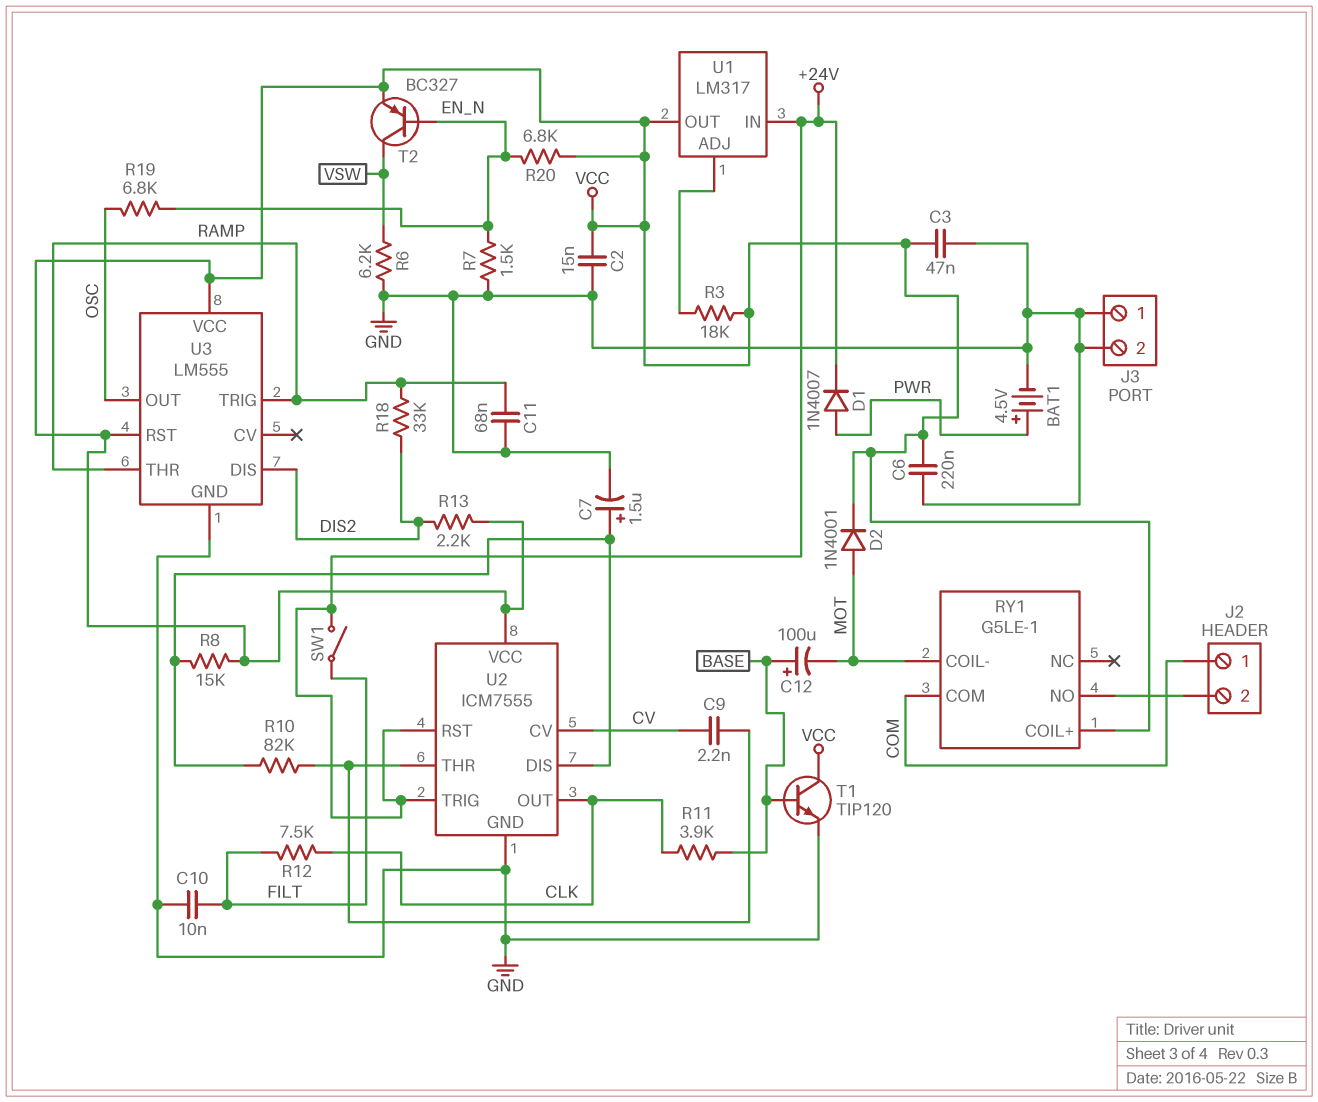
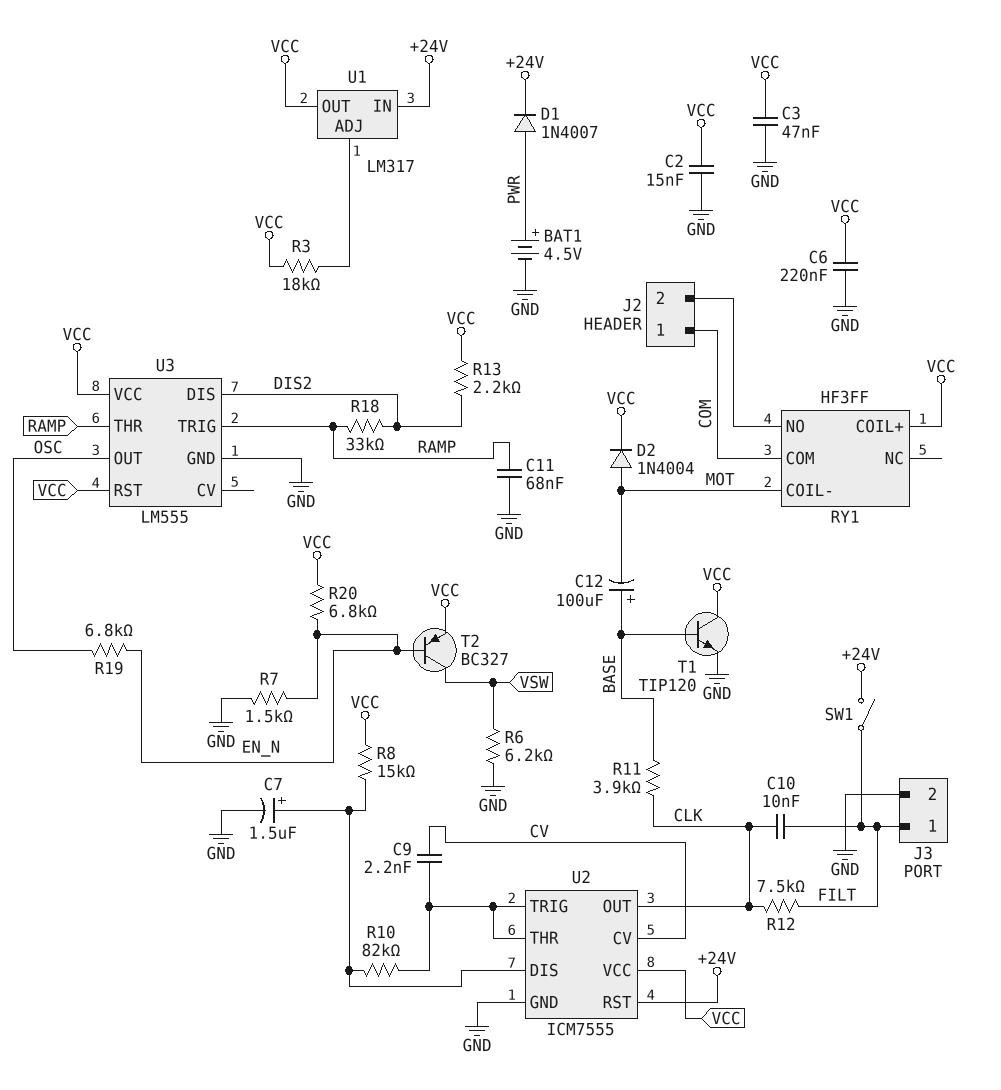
C10: 10nF (FILT, GND) -> 10nF (CLK, FILT)
D2: diode 1N4001 (A MOT, K VCC) -> diode 1N4004 (A MOT, K VCC)
J3 pin 1: GND -> FILT
RY1: G5LE-1 -> HF3FF
U2 pin TRIG: +24V -> U2/THR

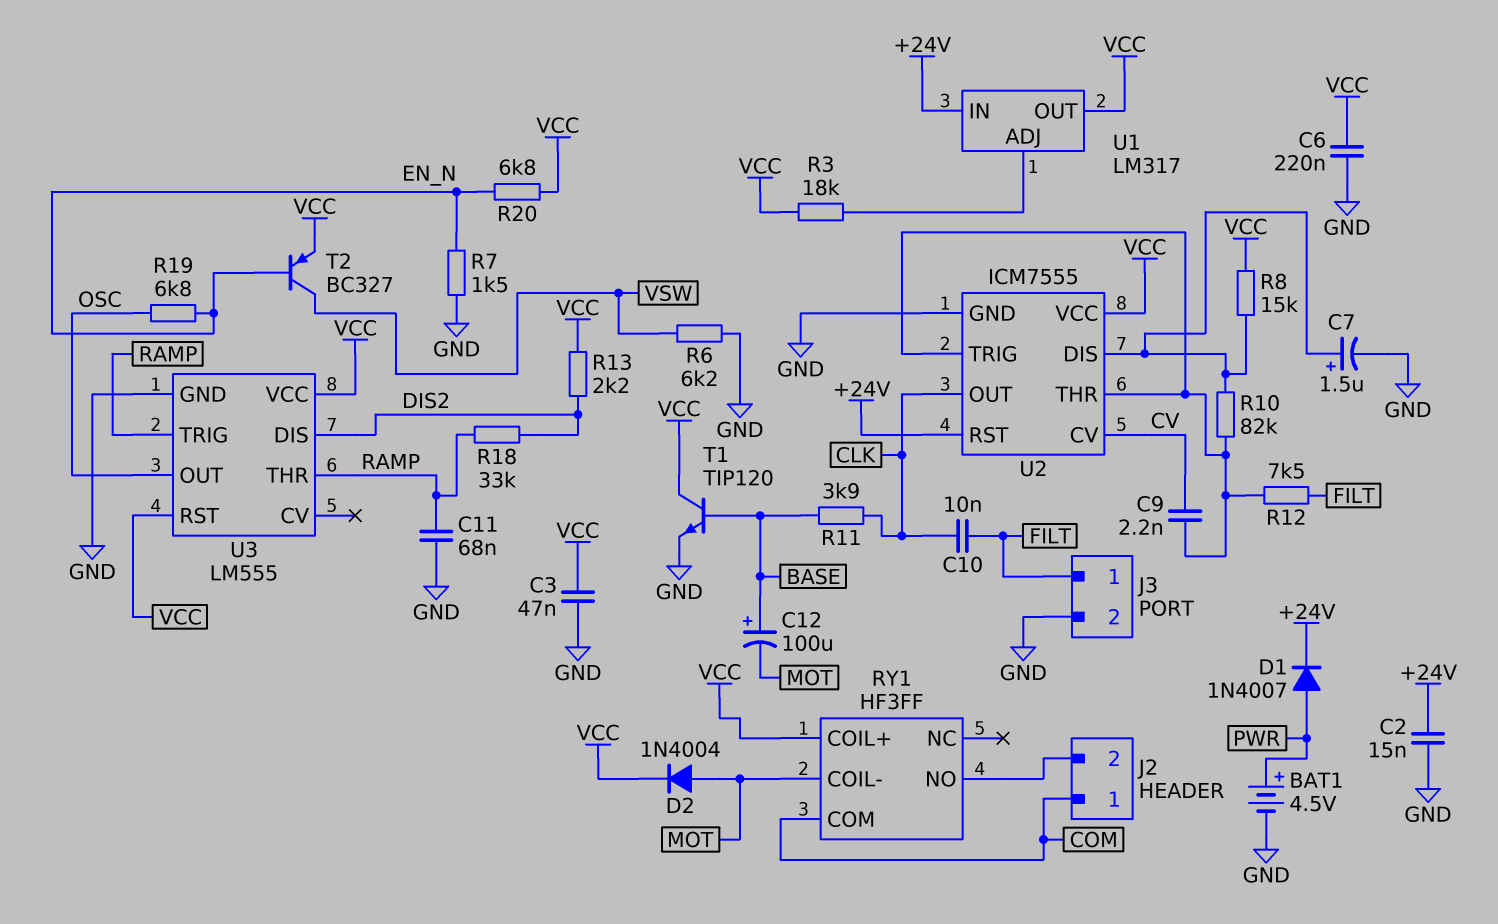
C2: 15nF (GND, VCC) -> 15nF (+24V, GND)
R12: 7.5k (CLK, FILT) -> 7.5k (FILT, U2/THR)
SW1: switch (+24V, FILT) -> none

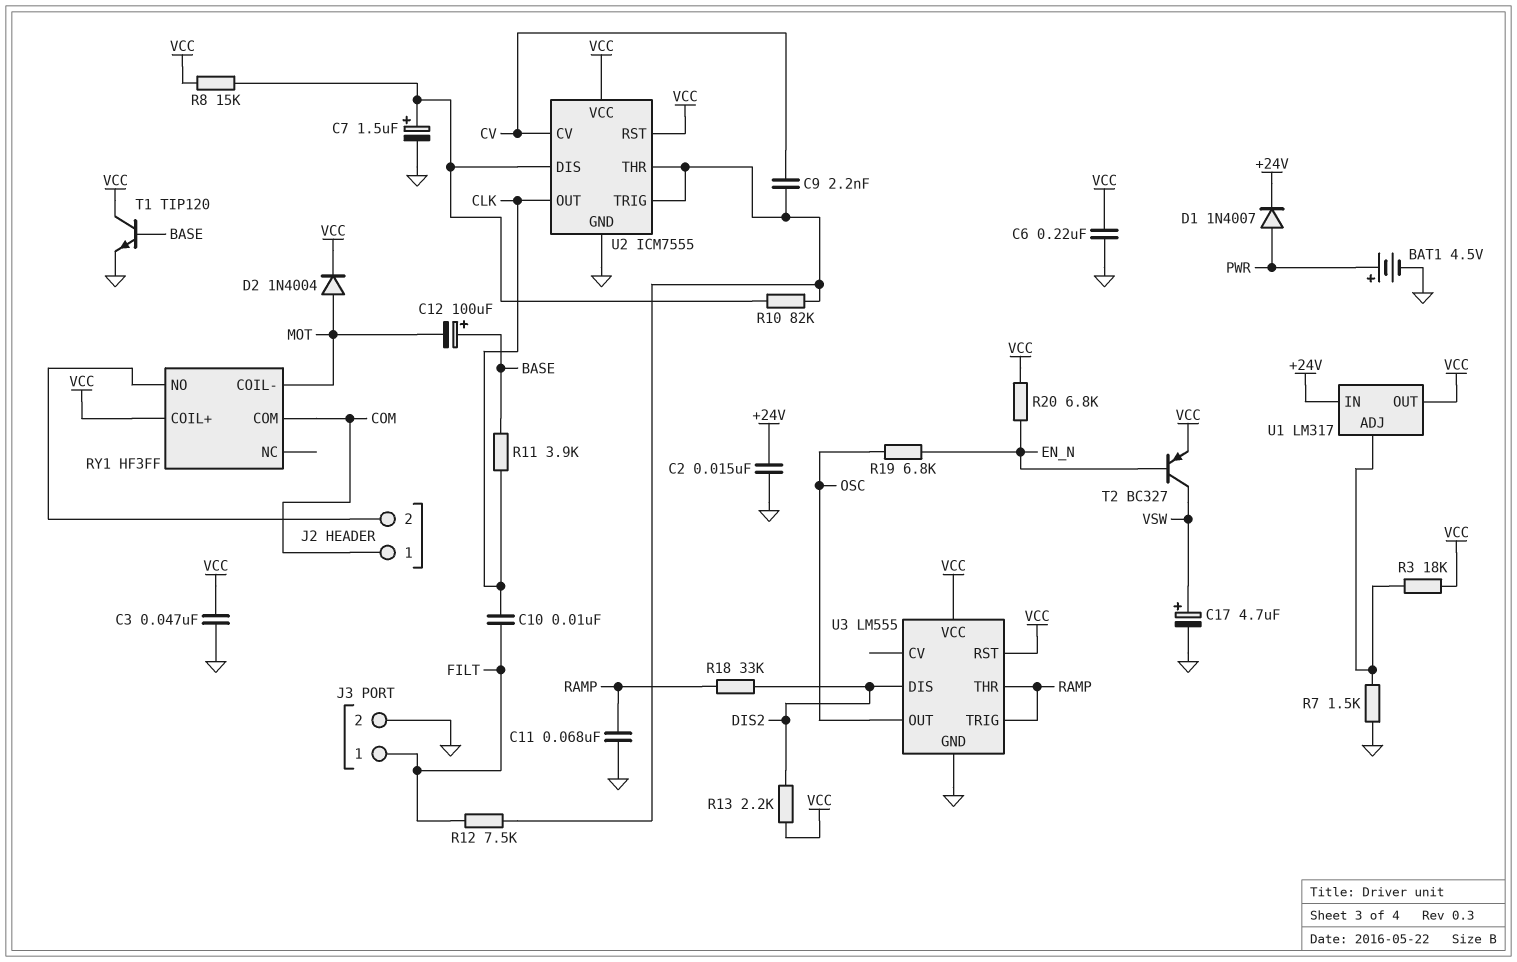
C17: none -> 4.7uF (plus VSW, minus GND)
R6: 6.2k (GND, VSW) -> none
R7: 1.5k (EN_N, GND) -> 1.5k (GND, U1/ADJ)
U2 pin RST: +24V -> VCC

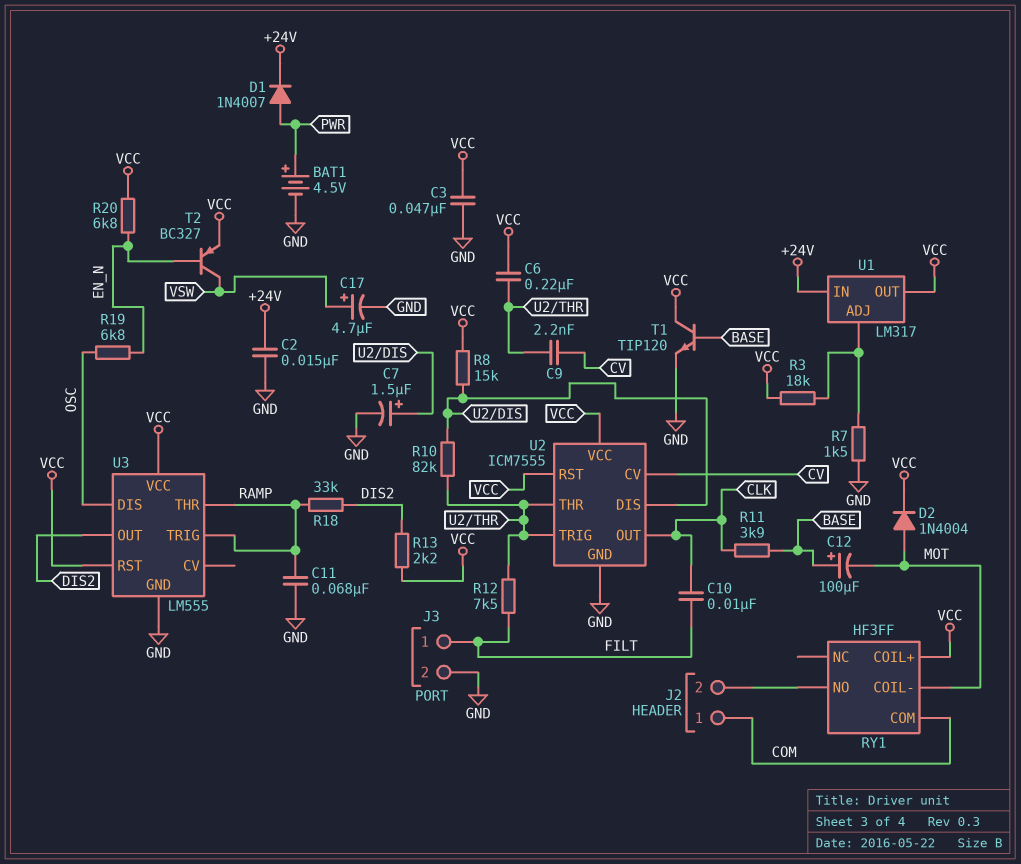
C6: 220nF (GND, VCC) -> 220nF (U2/THR, VCC)
U3 pin DIS: DIS2 -> OSC
U3 pin OUT: OSC -> DIS2

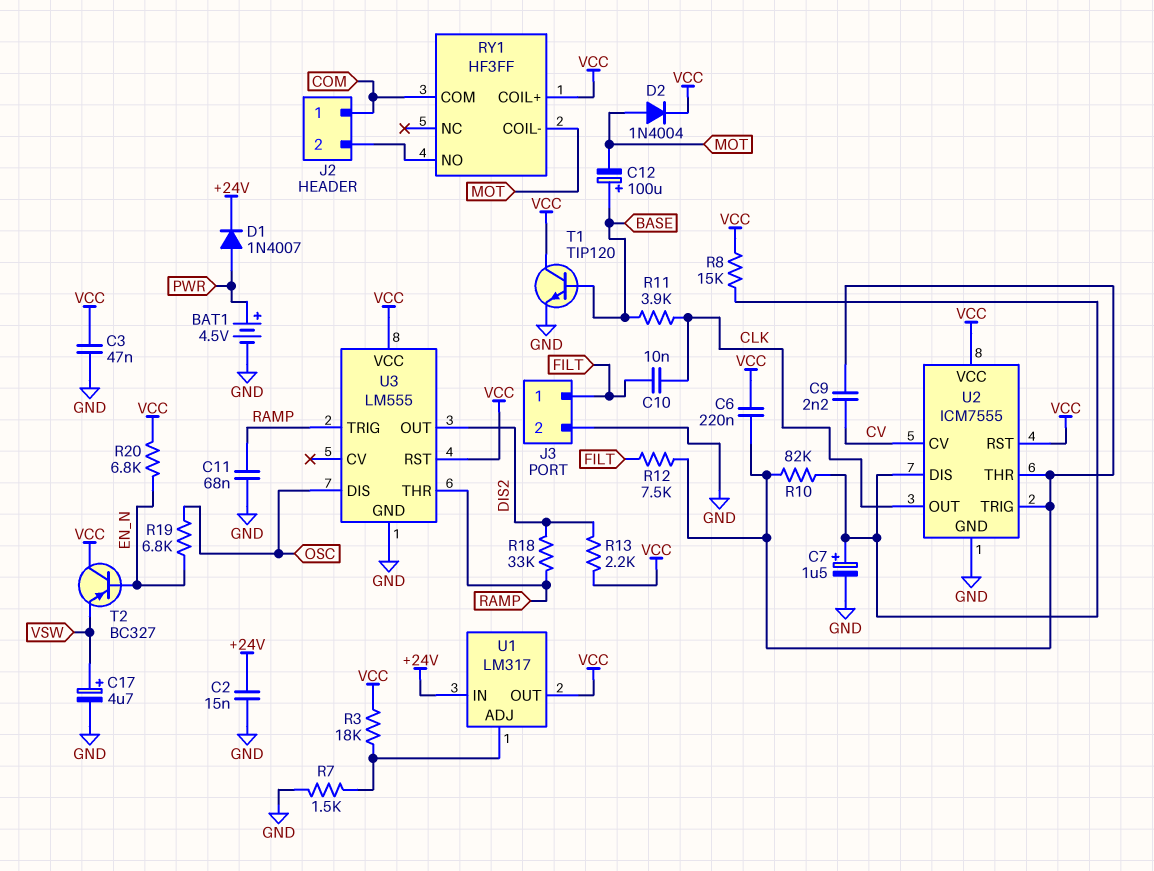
T2: PNP BC327 (B EN_N, C VSW, E VCC) -> PNP BC327 (B EN_N, C VCC, E VSW)

